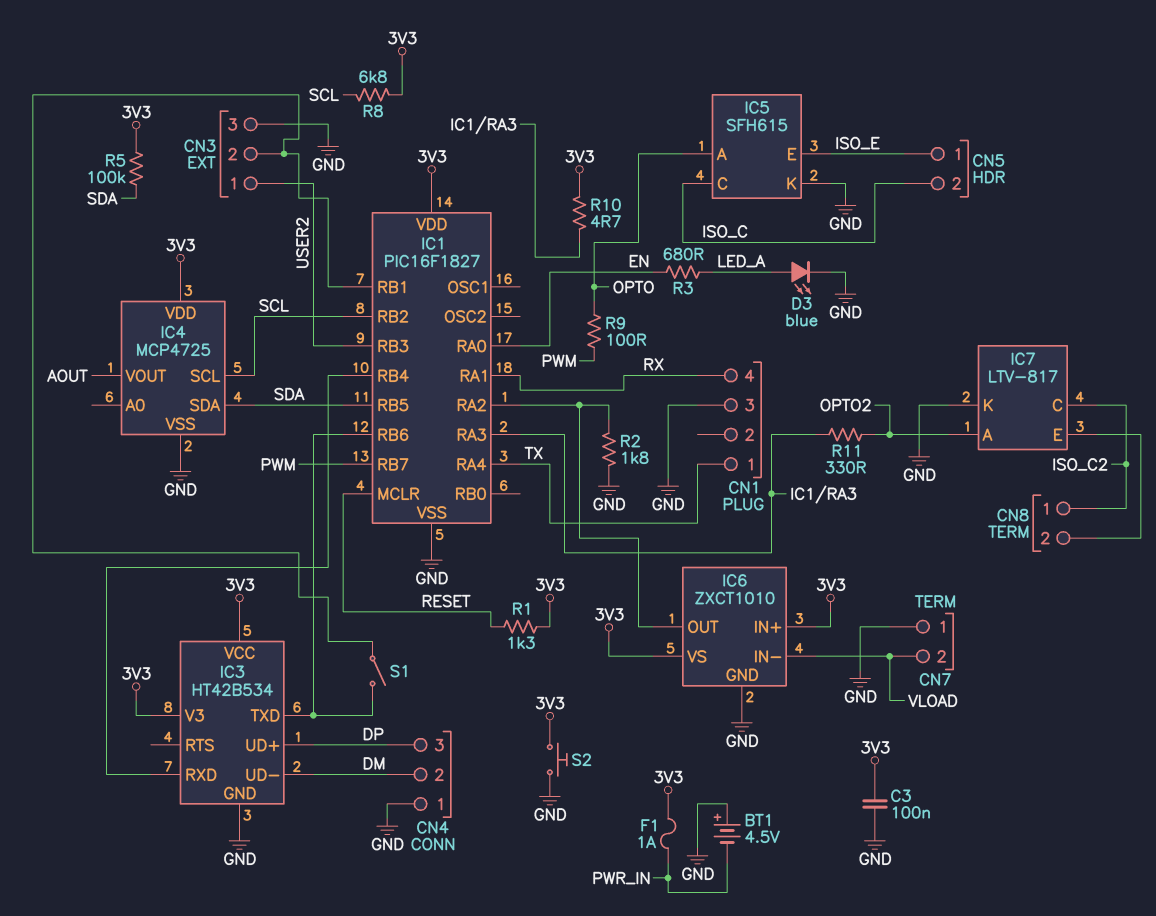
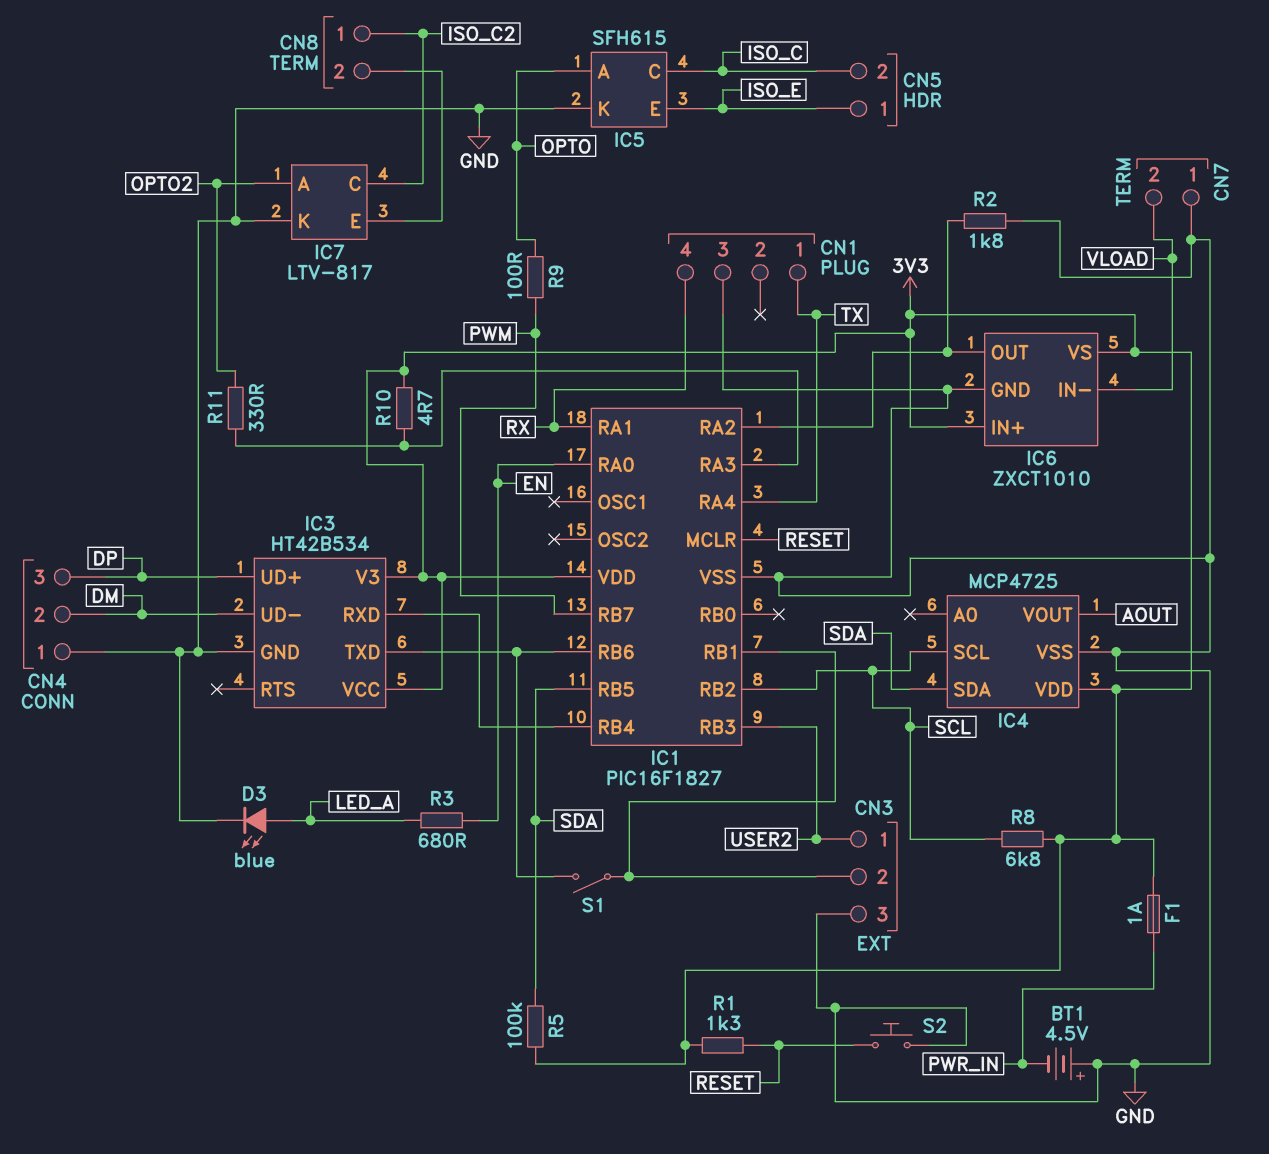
C3: 100nF (3V3, GND) -> none
S2: button (3V3, GND) -> button (GND, RESET)

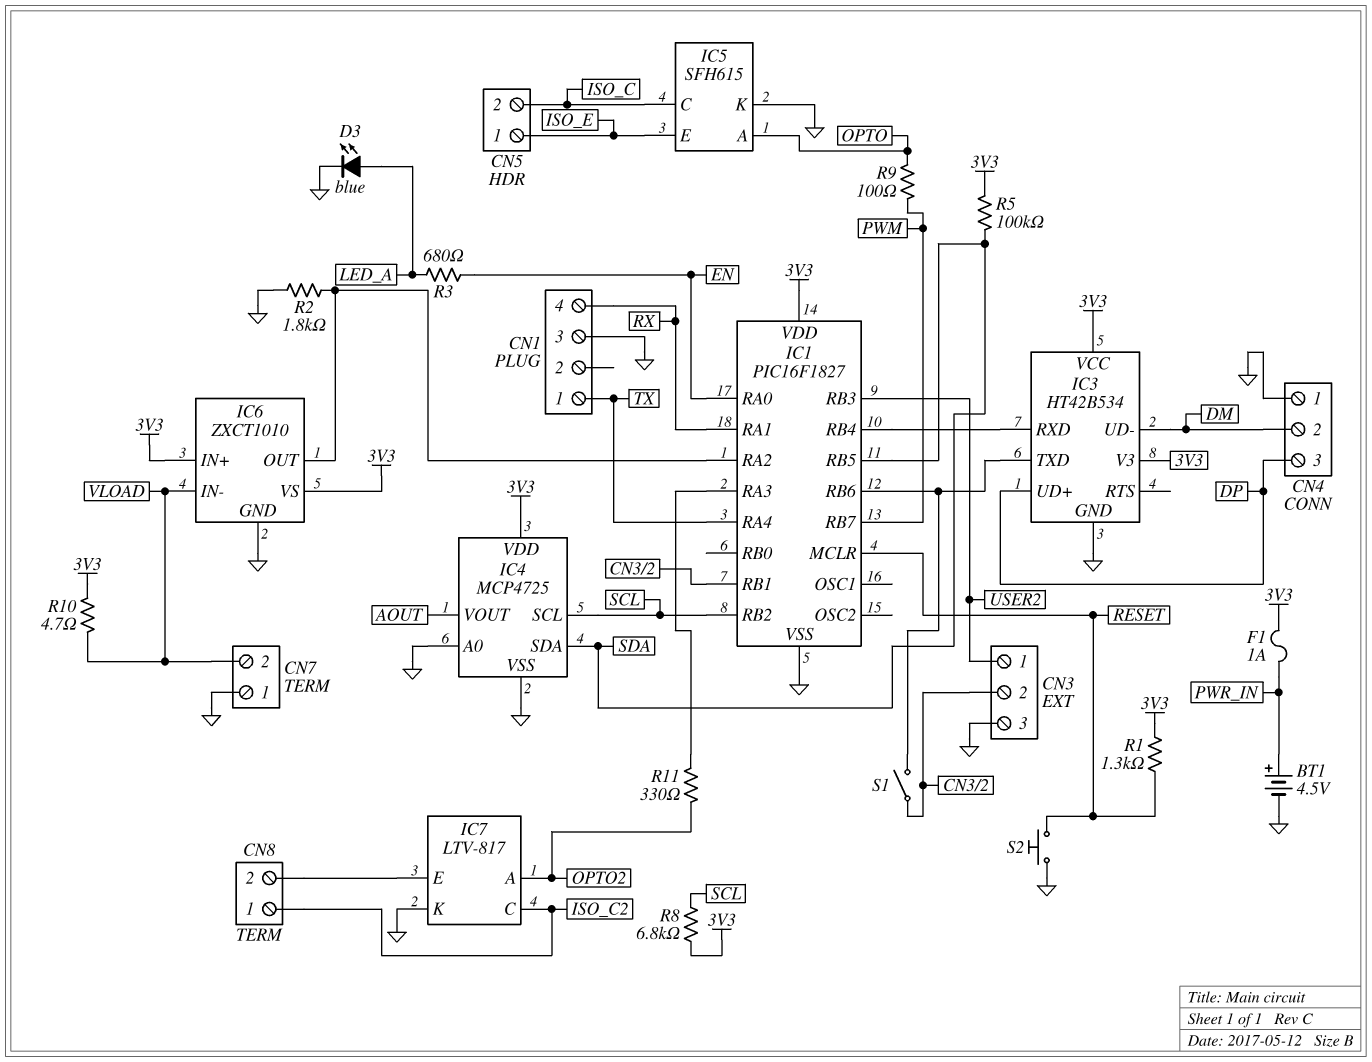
BT1: 4.5V (plus GND, minus PWR_IN) -> 4.5V (plus PWR_IN, minus GND)
IC4 pin A0: none -> GND
R10: 4.7 (3V3, IC1/RA3) -> 4.7 (3V3, VLOAD)

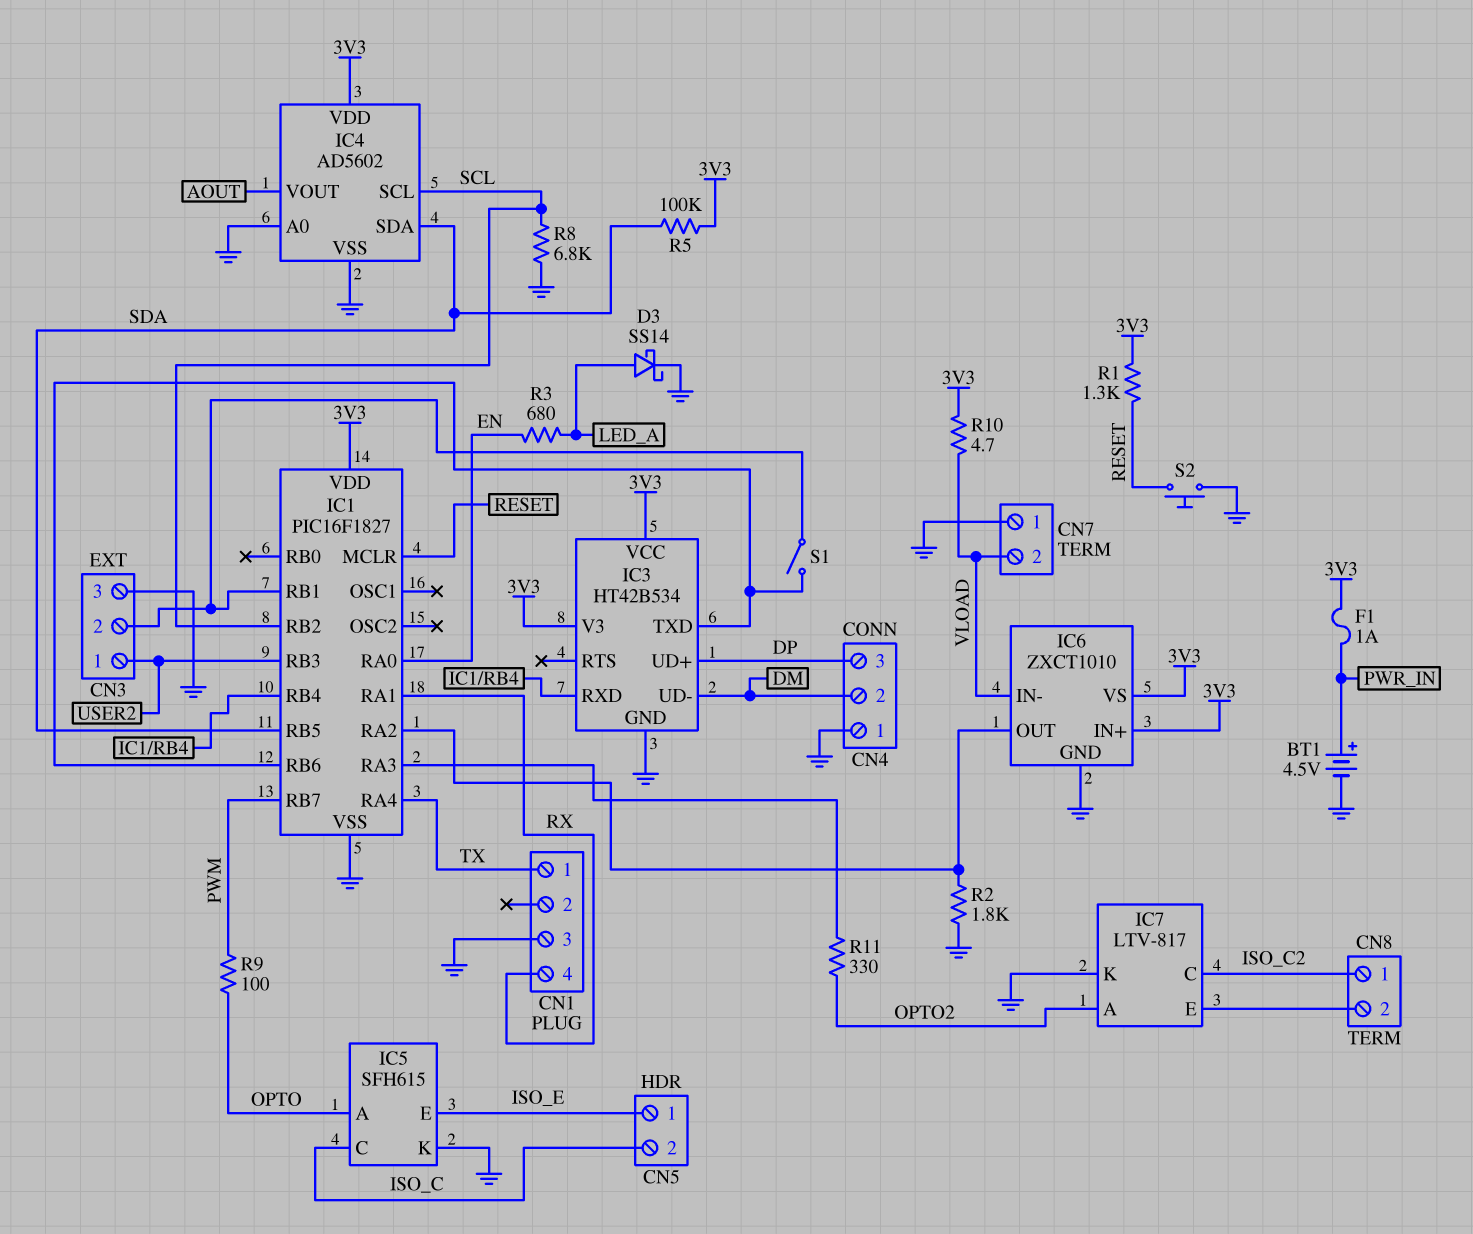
D3: LED blue (A LED_A, K GND) -> schottky SS14 (A LED_A, K GND)
IC4: MCP4725 -> AD5602
R8: 6.8k (3V3, SCL) -> 6.8k (GND, SCL)

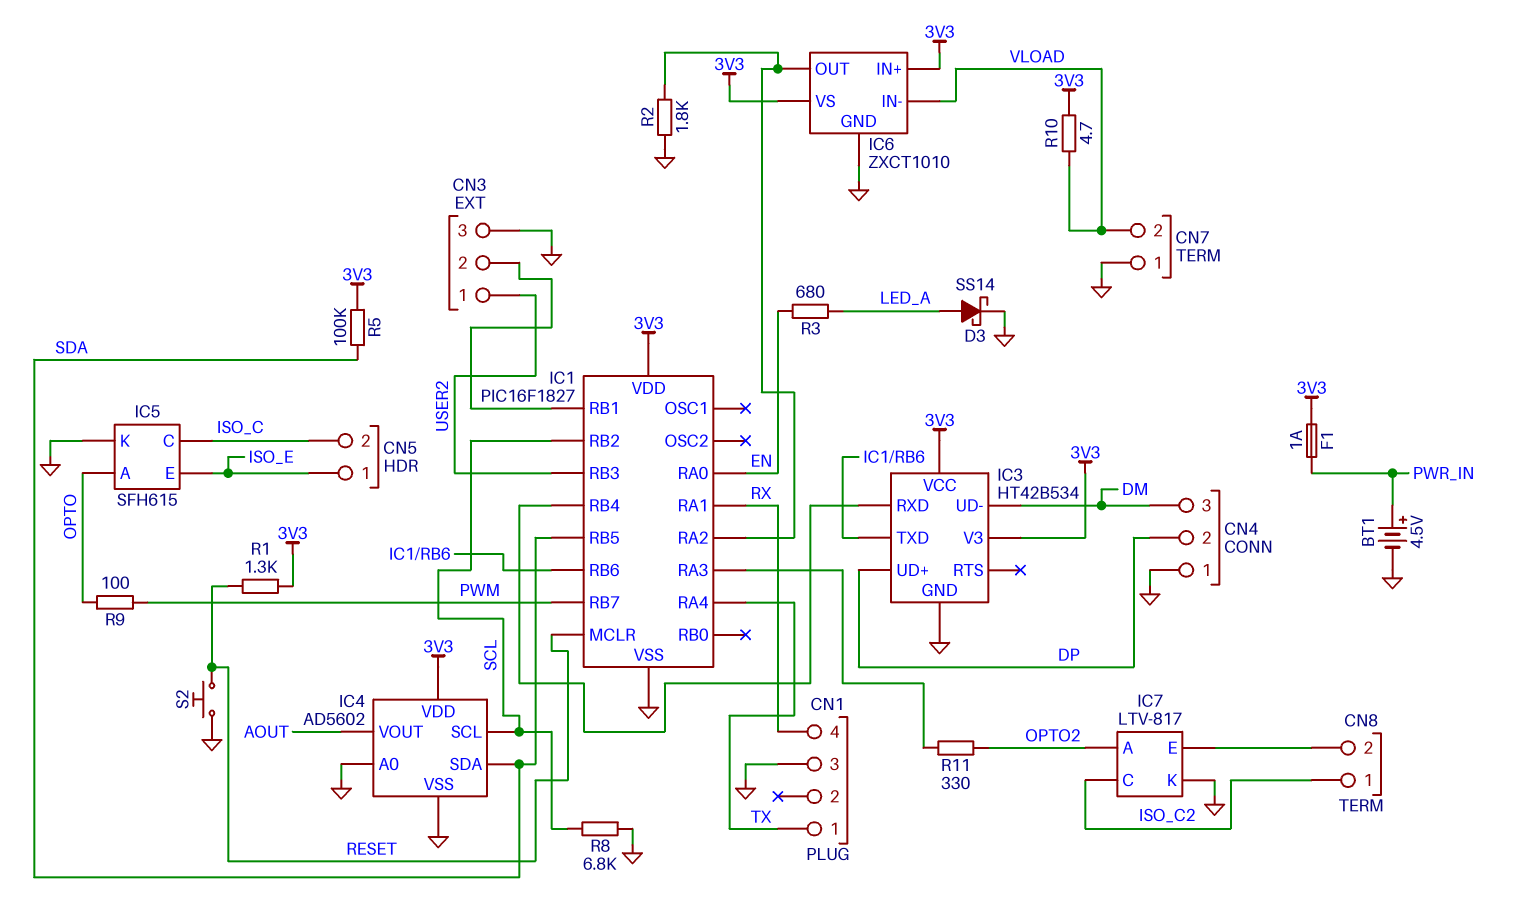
CN4 pin 2: DM -> DP
CN4 pin 3: DP -> DM
S1: switch (CN3/2, IC1/RB6) -> none

